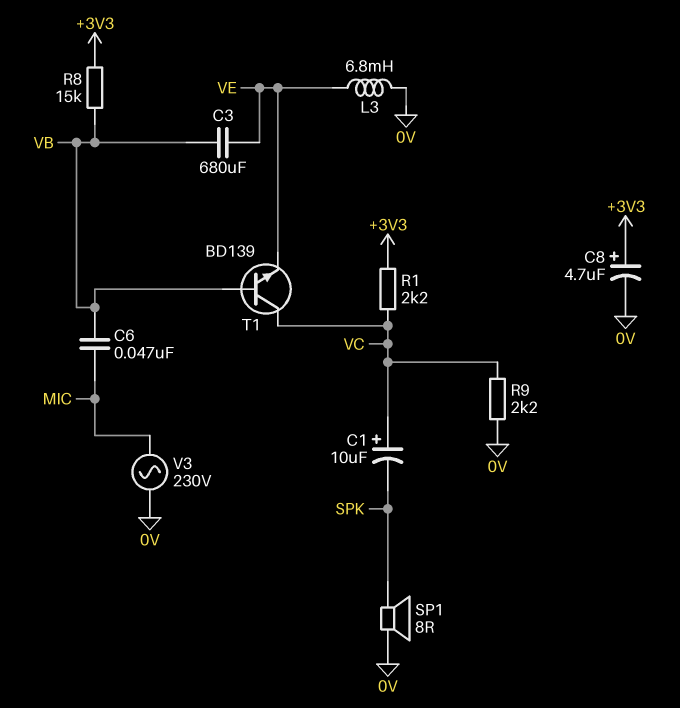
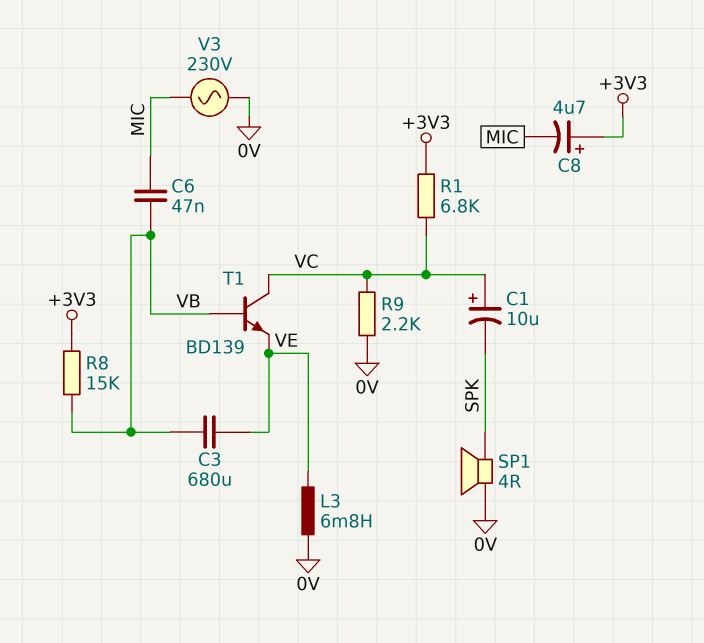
C8: 4.7uF (plus +3V3, minus 0V) -> 4.7uF (plus +3V3, minus MIC)
R1: 2.2k (+3V3, VC) -> 6.8k (+3V3, VC)
SP1: speaker 8R (0V, SPK) -> speaker 4R (0V, SPK)

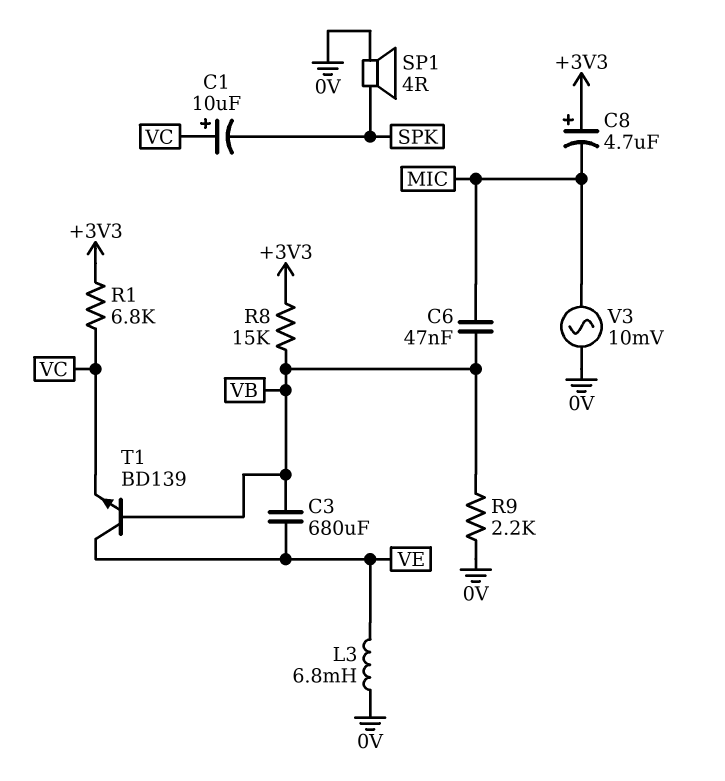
R9: 2.2k (0V, VC) -> 2.2k (0V, VB)
T1: NPN BD139 (B VB, C VC, E VE) -> NPN BD139 (B VB, C VE, E VC)
V3: AC 230V (0V, MIC) -> AC 10mV (0V, MIC)

